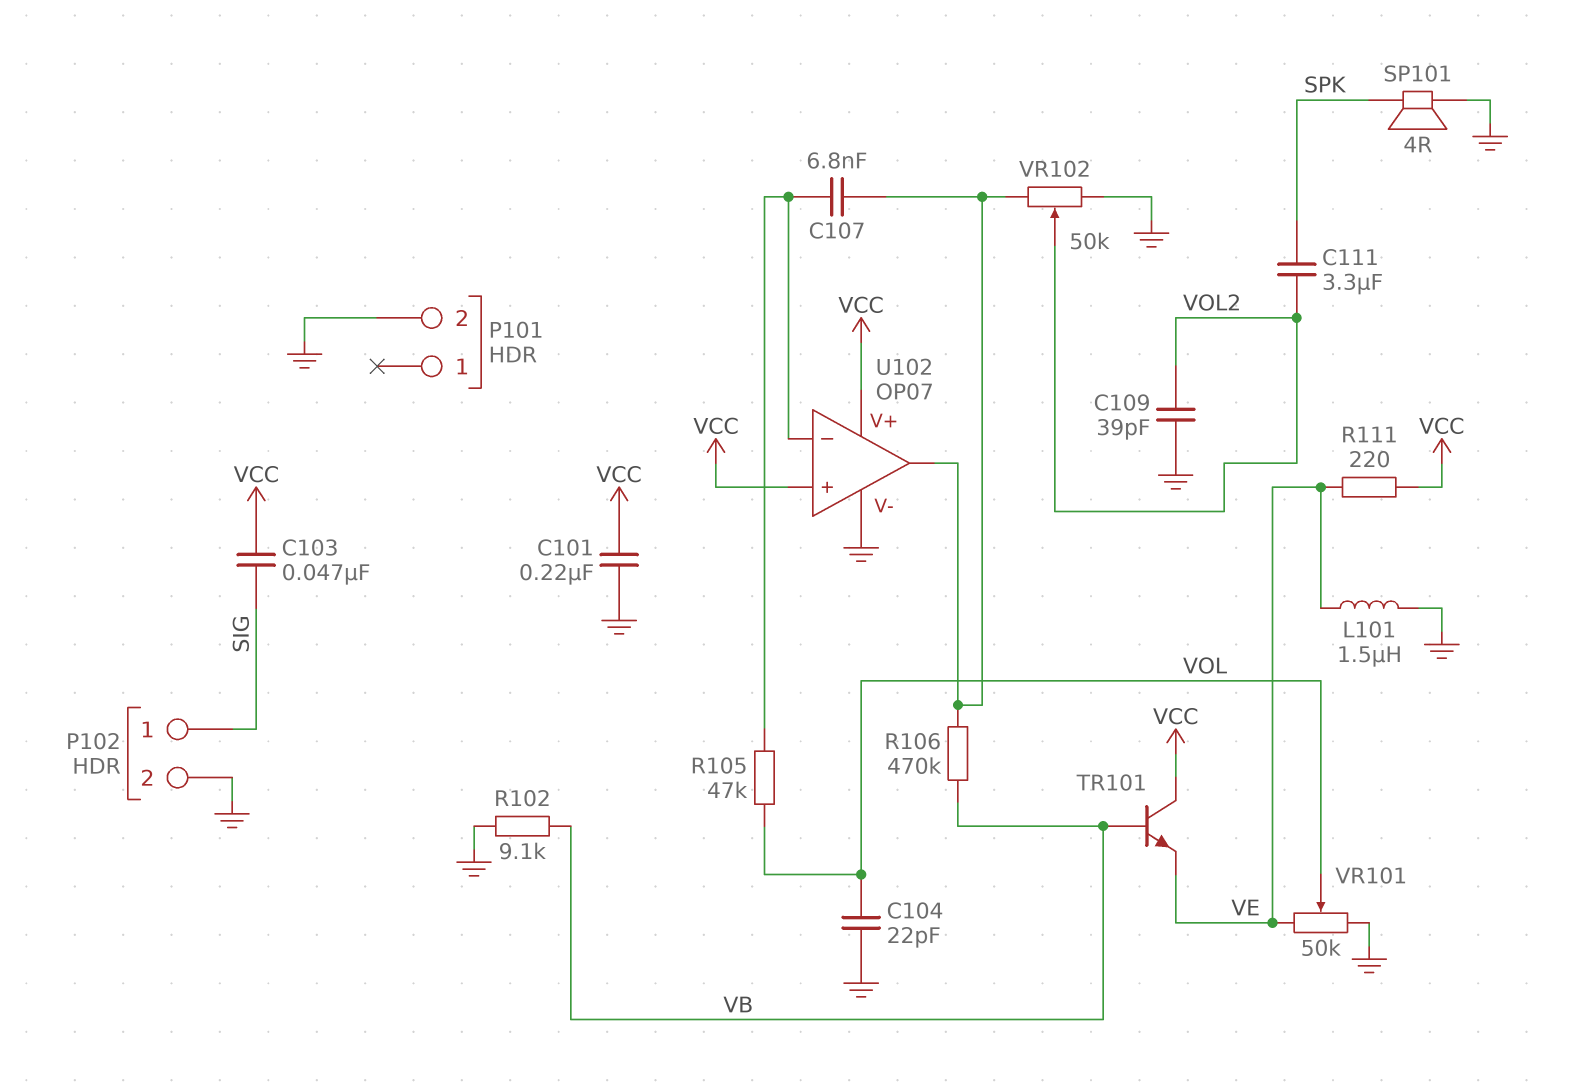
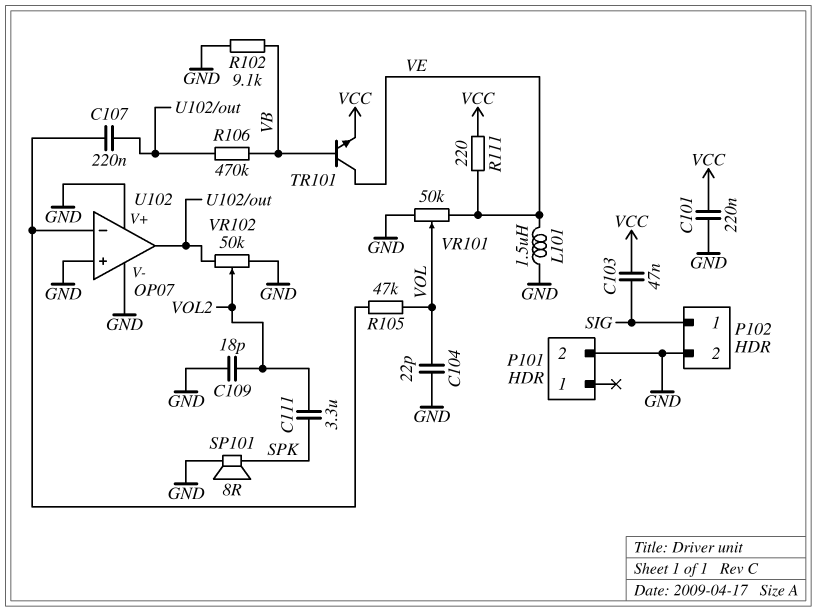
C107: 6.8nF (U102/in-, U102/out) -> 220nF (U102/in-, U102/out)
C109: 39pF (GND, VOL2) -> 18pF (GND, VOL2)
SP101: speaker 4R (GND, SPK) -> speaker 8R (GND, SPK)
TR101: NPN (B VB, C VCC, E VE) -> NPN (B VB, C VE, E VCC)
U102 pin V+: VCC -> GND
U102 pin in+: VCC -> GND

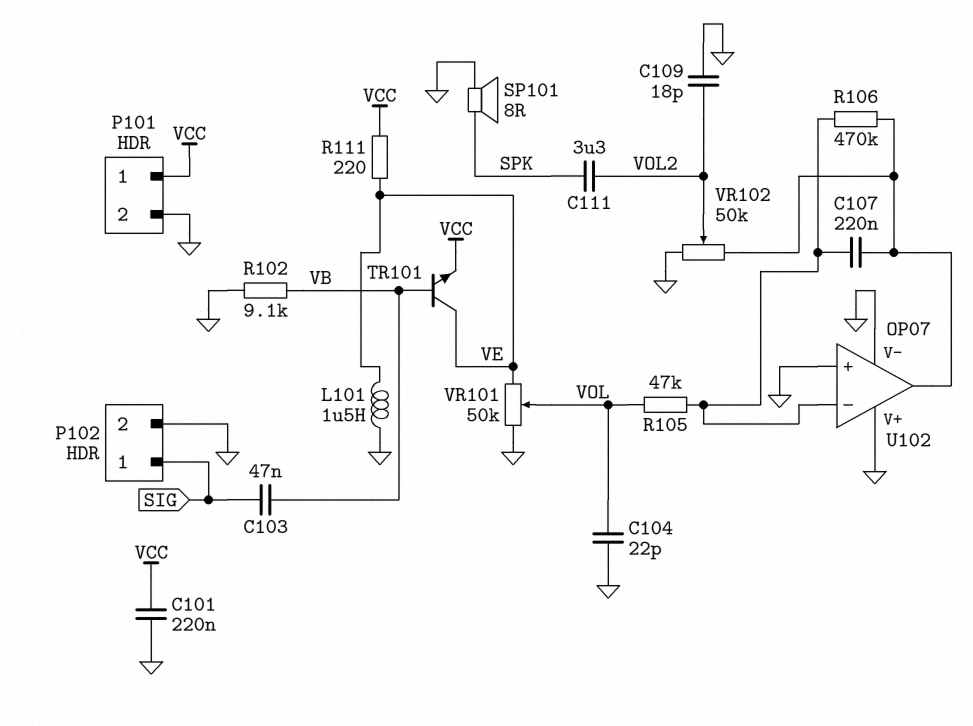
C103: 47nF (SIG, VCC) -> 47nF (SIG, VB)
P101 pin 1: none -> VCC
R106: 470k (U102/out, VB) -> 470k (U102/in-, U102/out)

